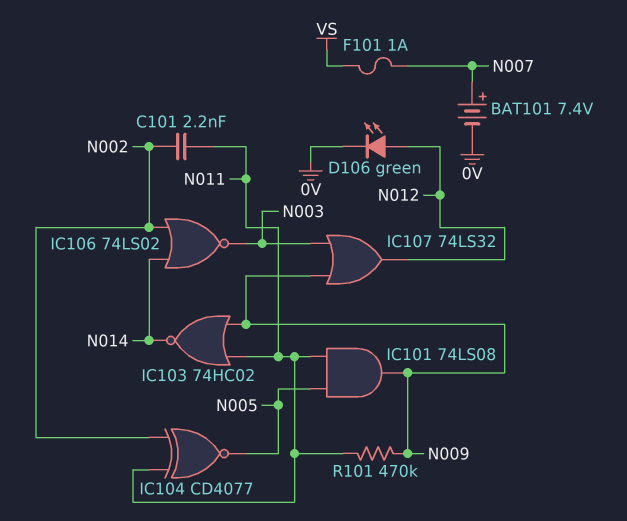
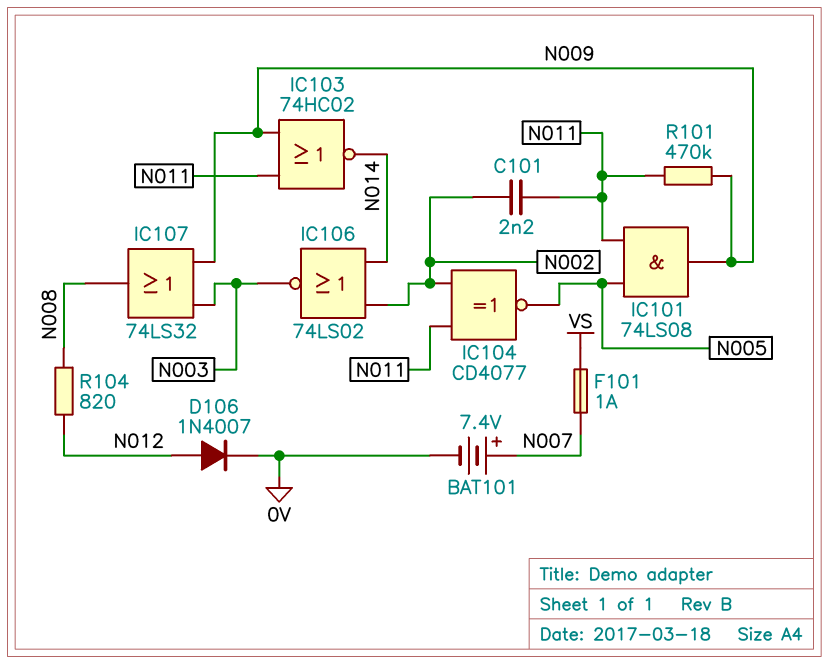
D106: LED green (A N012, K 0V) -> diode 1N4007 (A N012, K 0V)
IC107: OR 74LS32 (in N003, in N009, out N012) -> OR 74LS32 (in N003, in N009, out N008)
R104: none -> 820 (N008, N012)

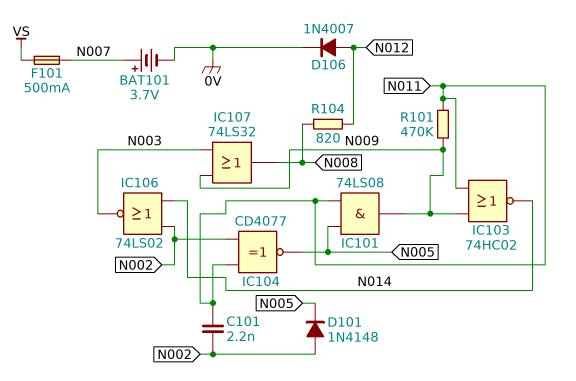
BAT101: 7.4V (plus N007, minus 0V) -> 3.7V (plus N007, minus 0V)
D101: none -> diode 1N4148 (A N002, K N005)
F101: 1A (N007, VS) -> 500mA (N007, VS)

